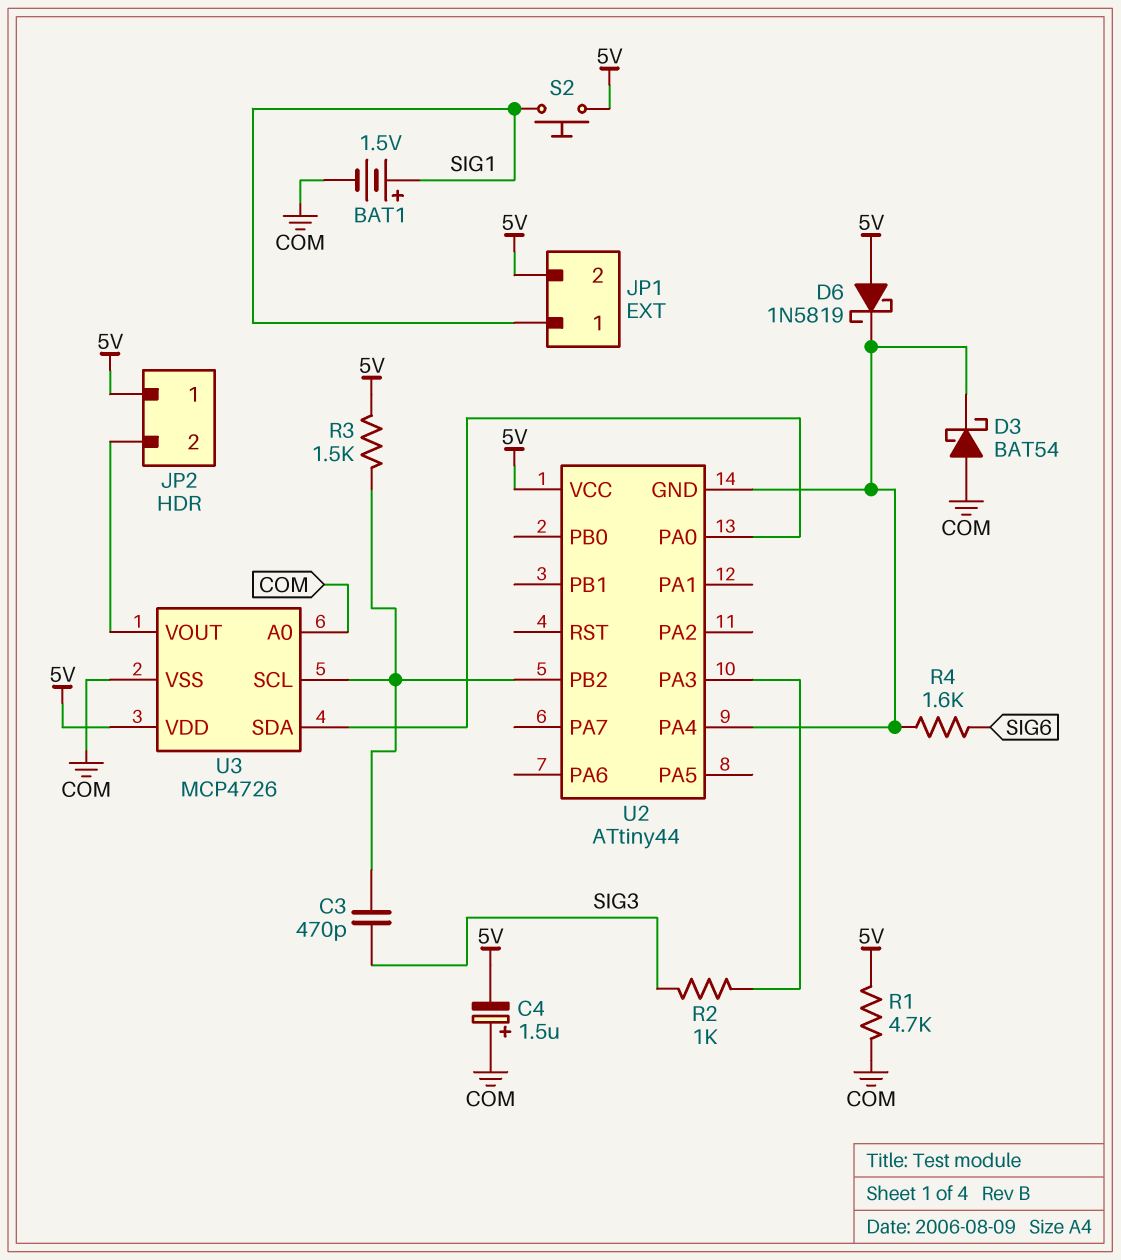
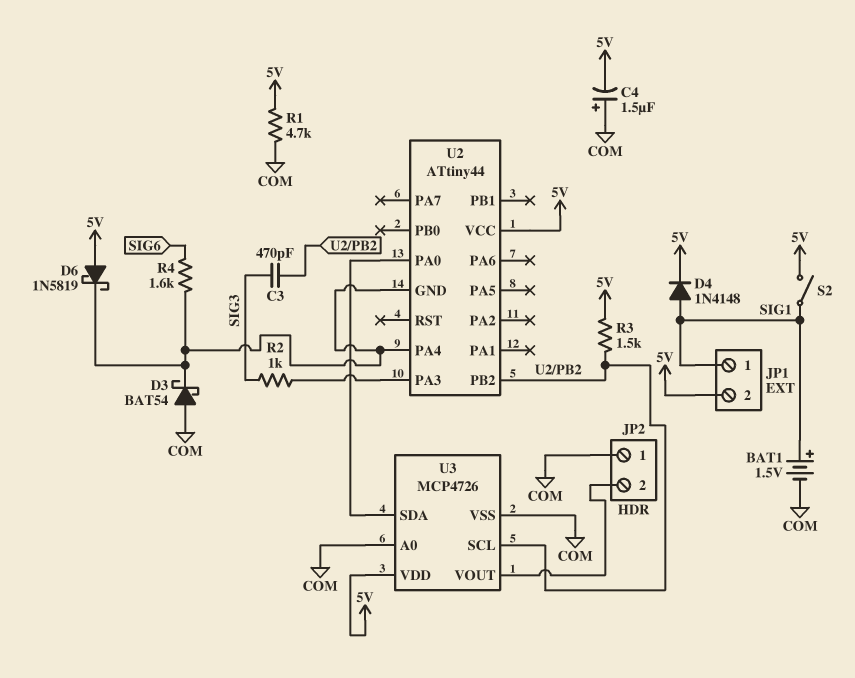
D4: none -> diode 1N4148 (A SIG1, K 5V)
JP2 pin 1: 5V -> COM
S2: button (5V, SIG1) -> switch (5V, SIG1)

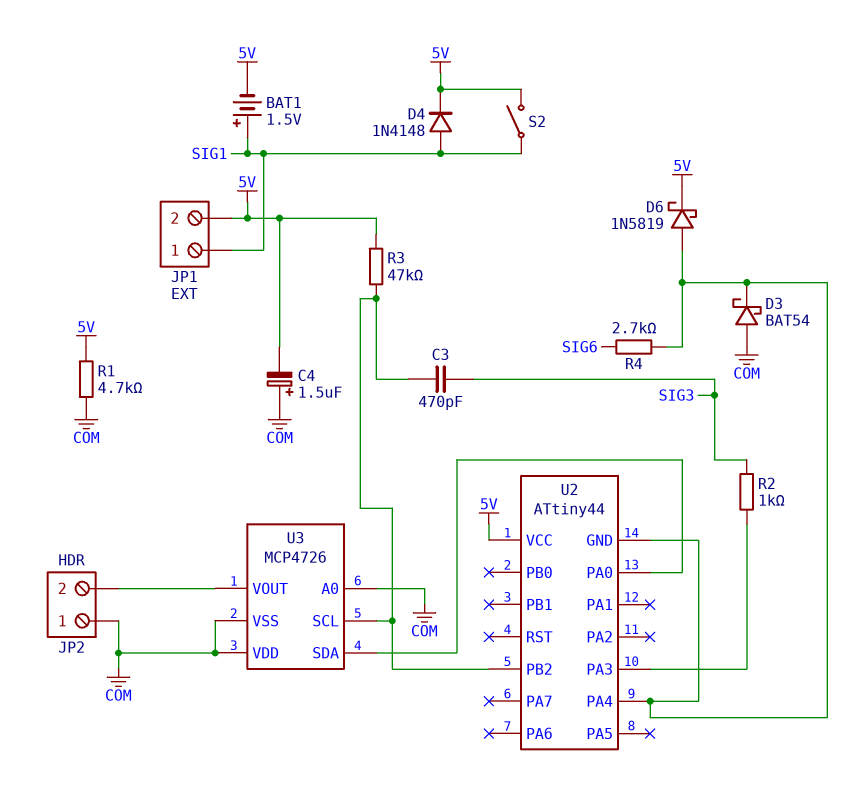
BAT1: 1.5V (plus SIG1, minus COM) -> 1.5V (plus SIG1, minus 5V)
D6: schottky 1N5819 (A 5V, K U2/GND) -> schottky 1N5819 (A U2/GND, K 5V)
R3: 1.5k (5V, U2/PB2) -> 47k (5V, U2/PB2)
R4: 1.6k (SIG6, U2/GND) -> 2.7k (SIG6, U2/GND)
U3 pin VDD: 5V -> COM

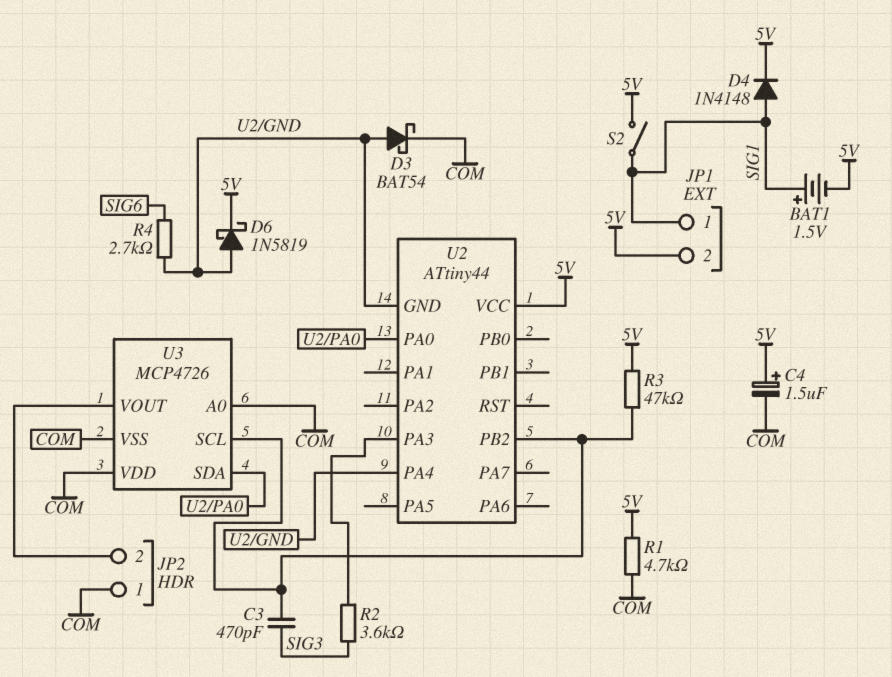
C4: 1.5uF (plus COM, minus 5V) -> 1.5uF (plus 5V, minus COM)
D3: schottky BAT54 (A COM, K U2/GND) -> schottky BAT54 (A U2/GND, K COM)
R2: 1k (SIG3, U2/PA3) -> 3.6k (SIG3, U2/PA3)

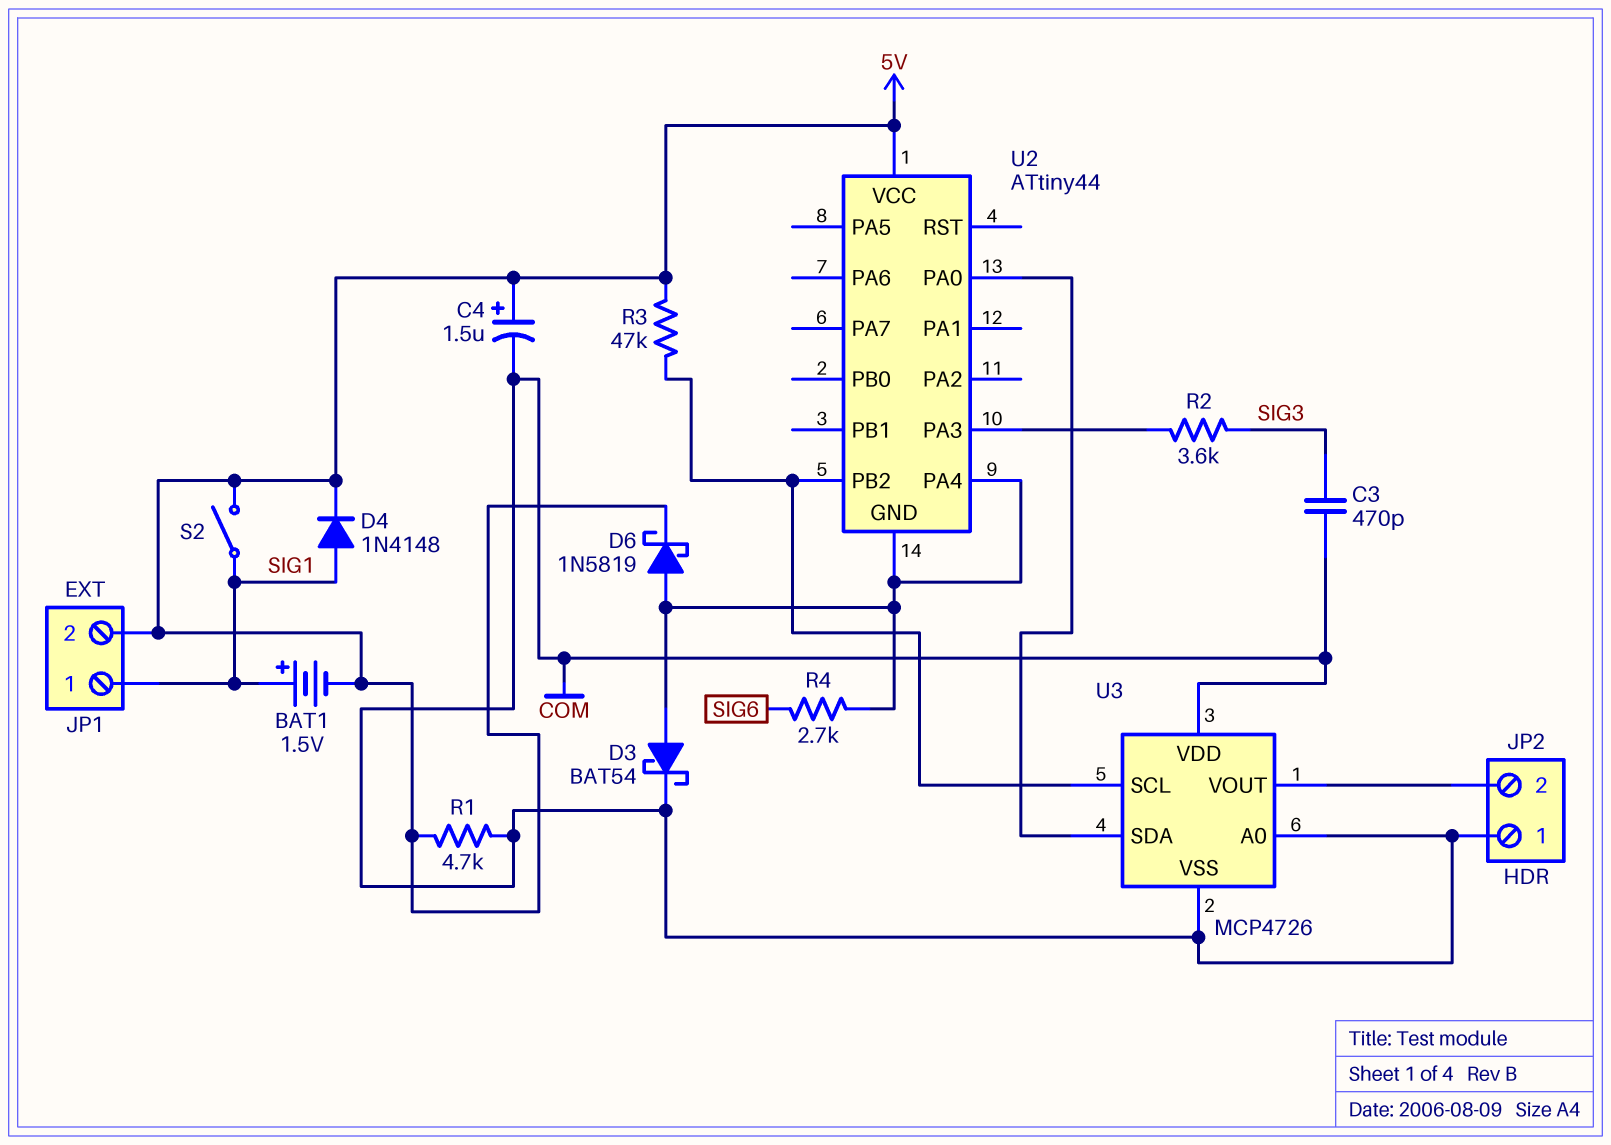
C3: 470pF (SIG3, U2/PB2) -> 470pF (COM, SIG3)

